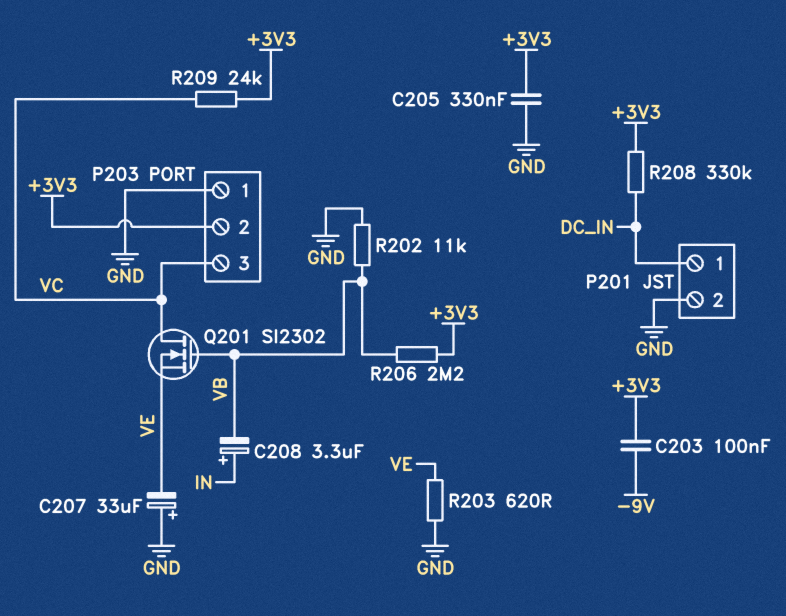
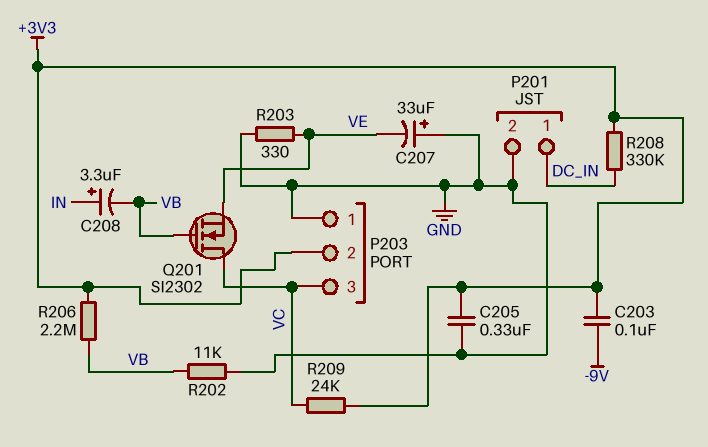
R203: 620 (GND, VE) -> 330 (GND, VE)

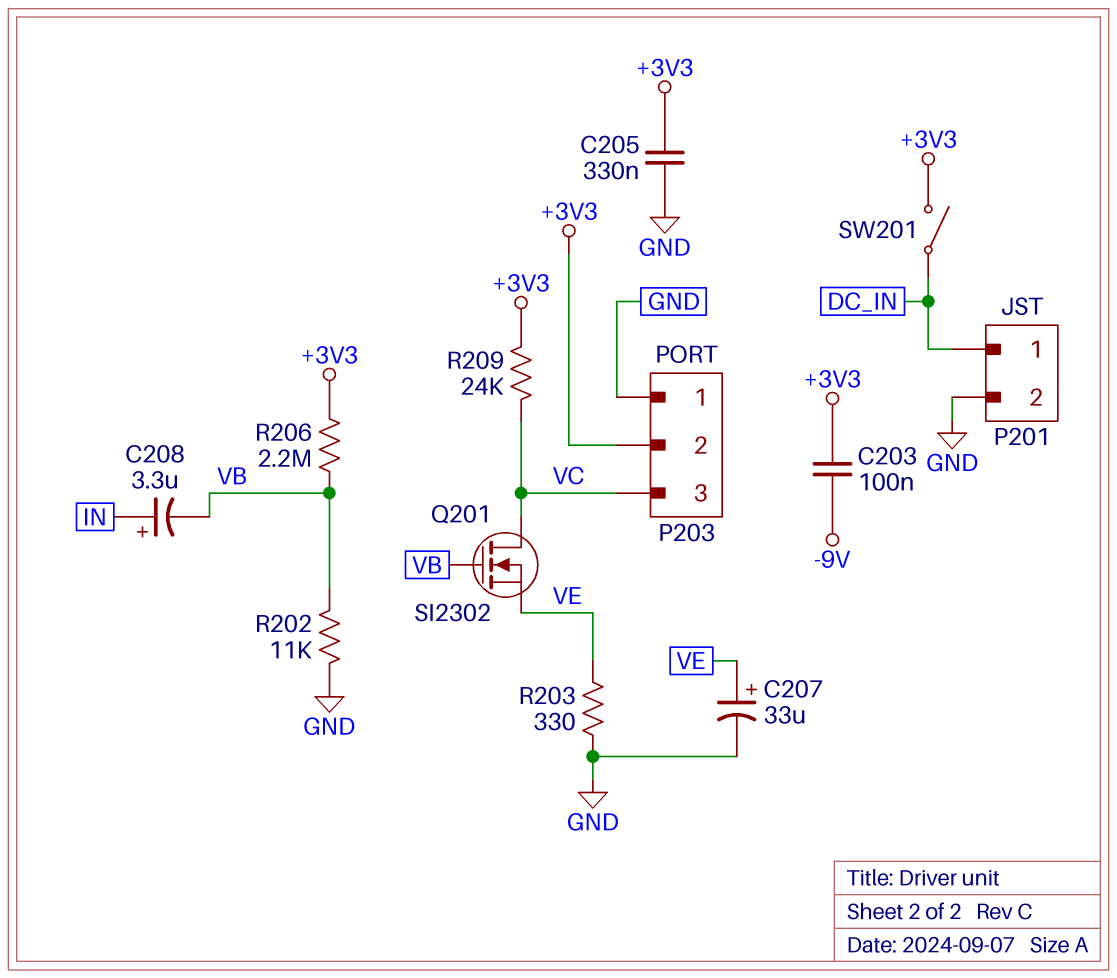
C207: 33uF (plus GND, minus VE) -> 33uF (plus VE, minus GND)
R208: 330k (+3V3, DC_IN) -> none
SW201: none -> switch (+3V3, DC_IN)

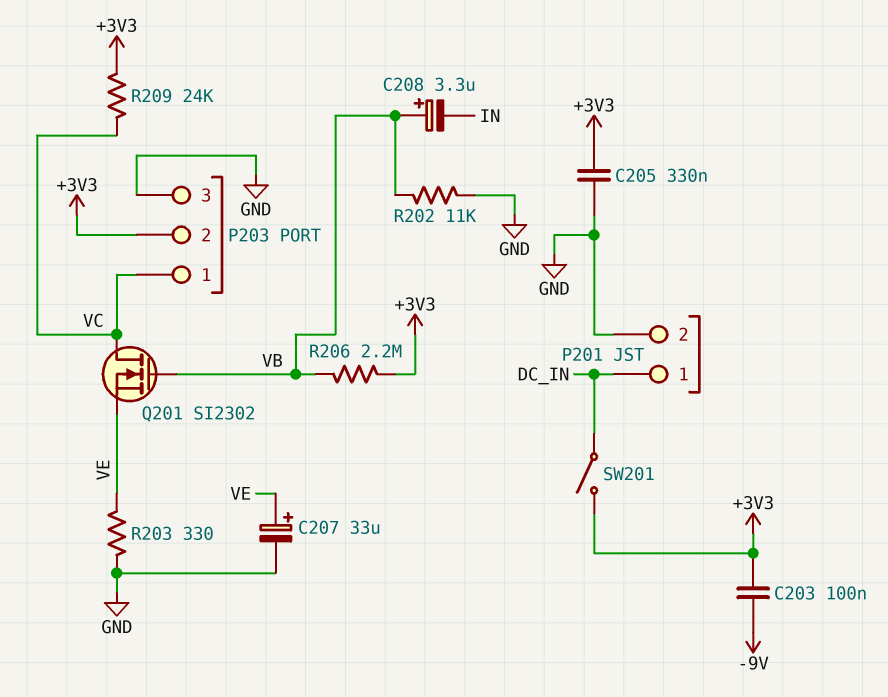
C208: 3.3uF (plus IN, minus VB) -> 3.3uF (plus VB, minus IN)
P203 pin 1: GND -> VC
P203 pin 3: VC -> GND

